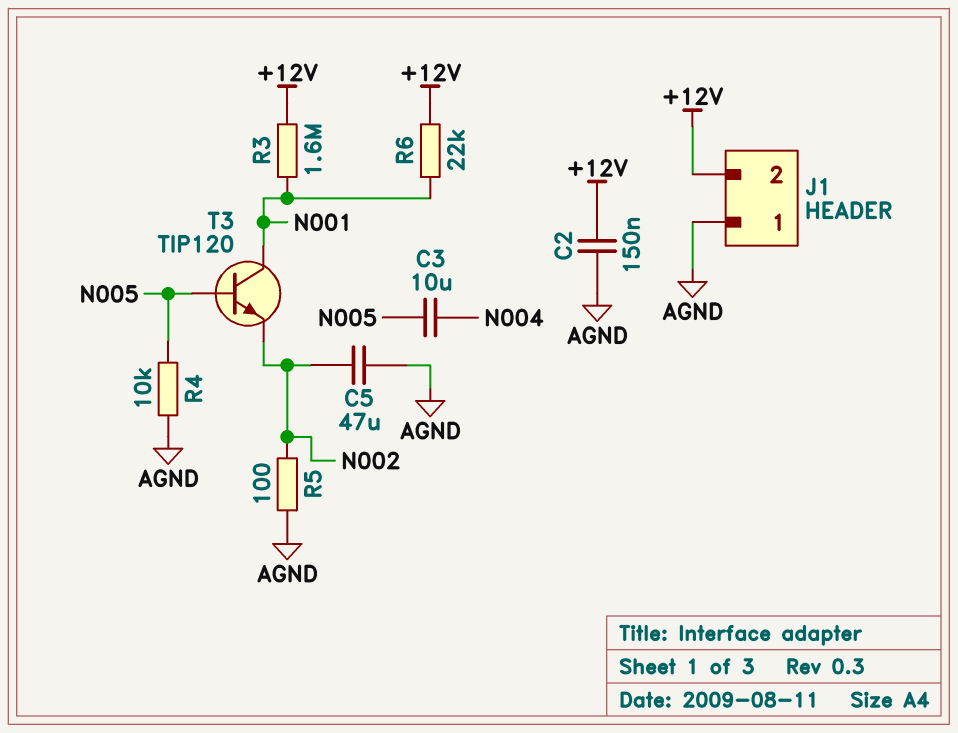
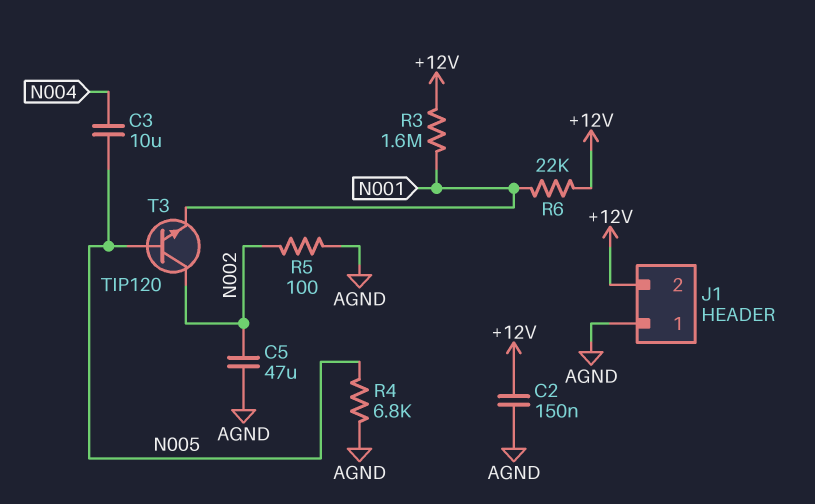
R4: 10k (AGND, N005) -> 6.8k (AGND, N005)
T3: NPN TIP120 (B N005, C N001, E N002) -> NPN TIP120 (B N005, C N002, E N001)

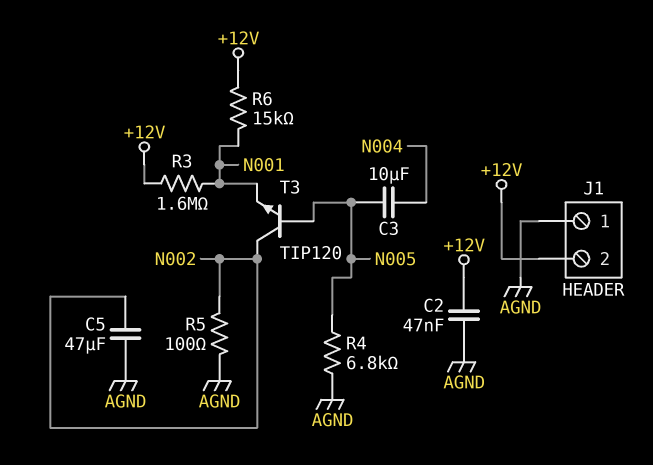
C2: 150nF (+12V, AGND) -> 47nF (+12V, AGND)
R6: 22k (+12V, N001) -> 15k (+12V, N001)

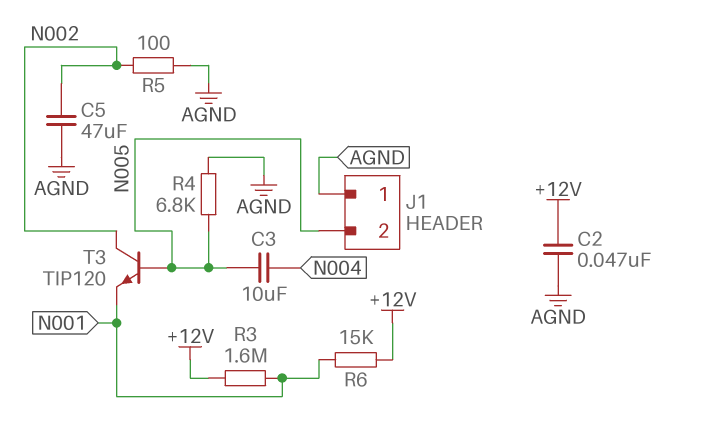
J1 pin 2: +12V -> N005

